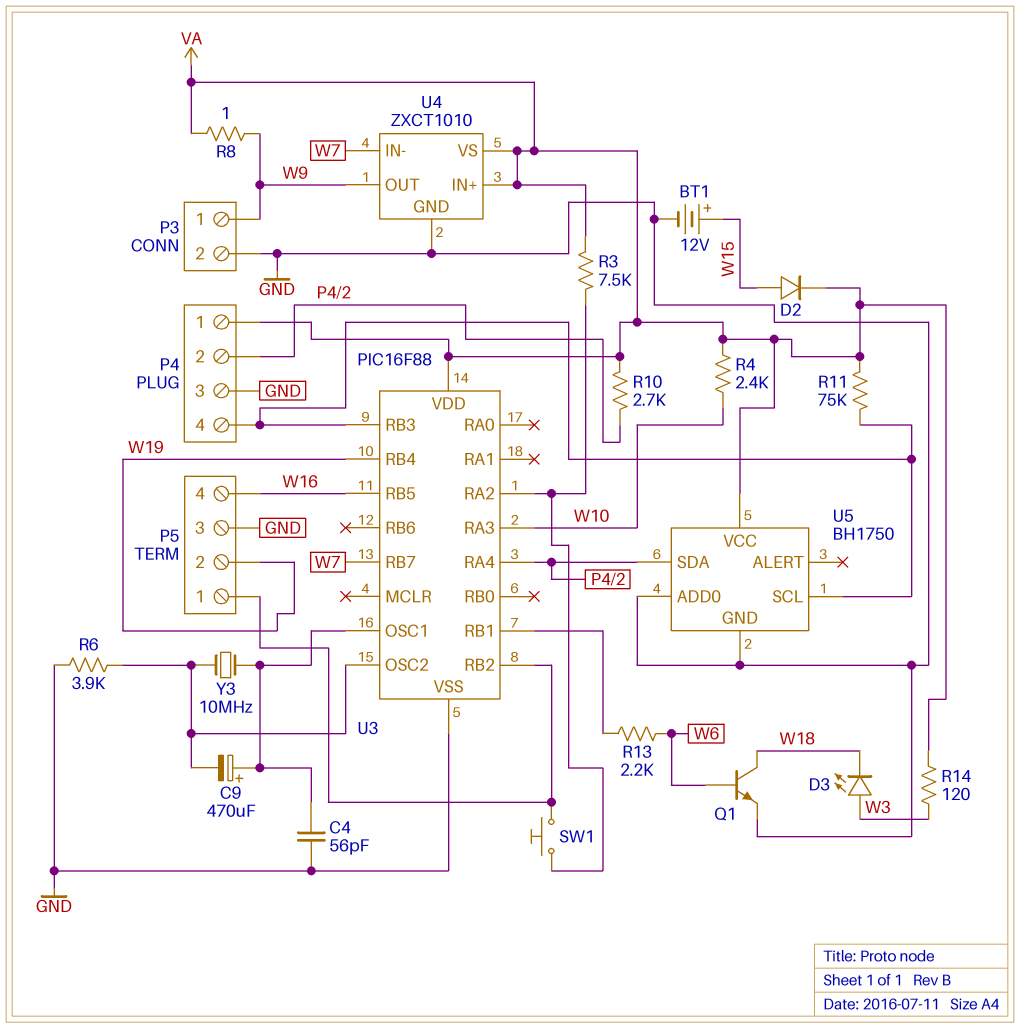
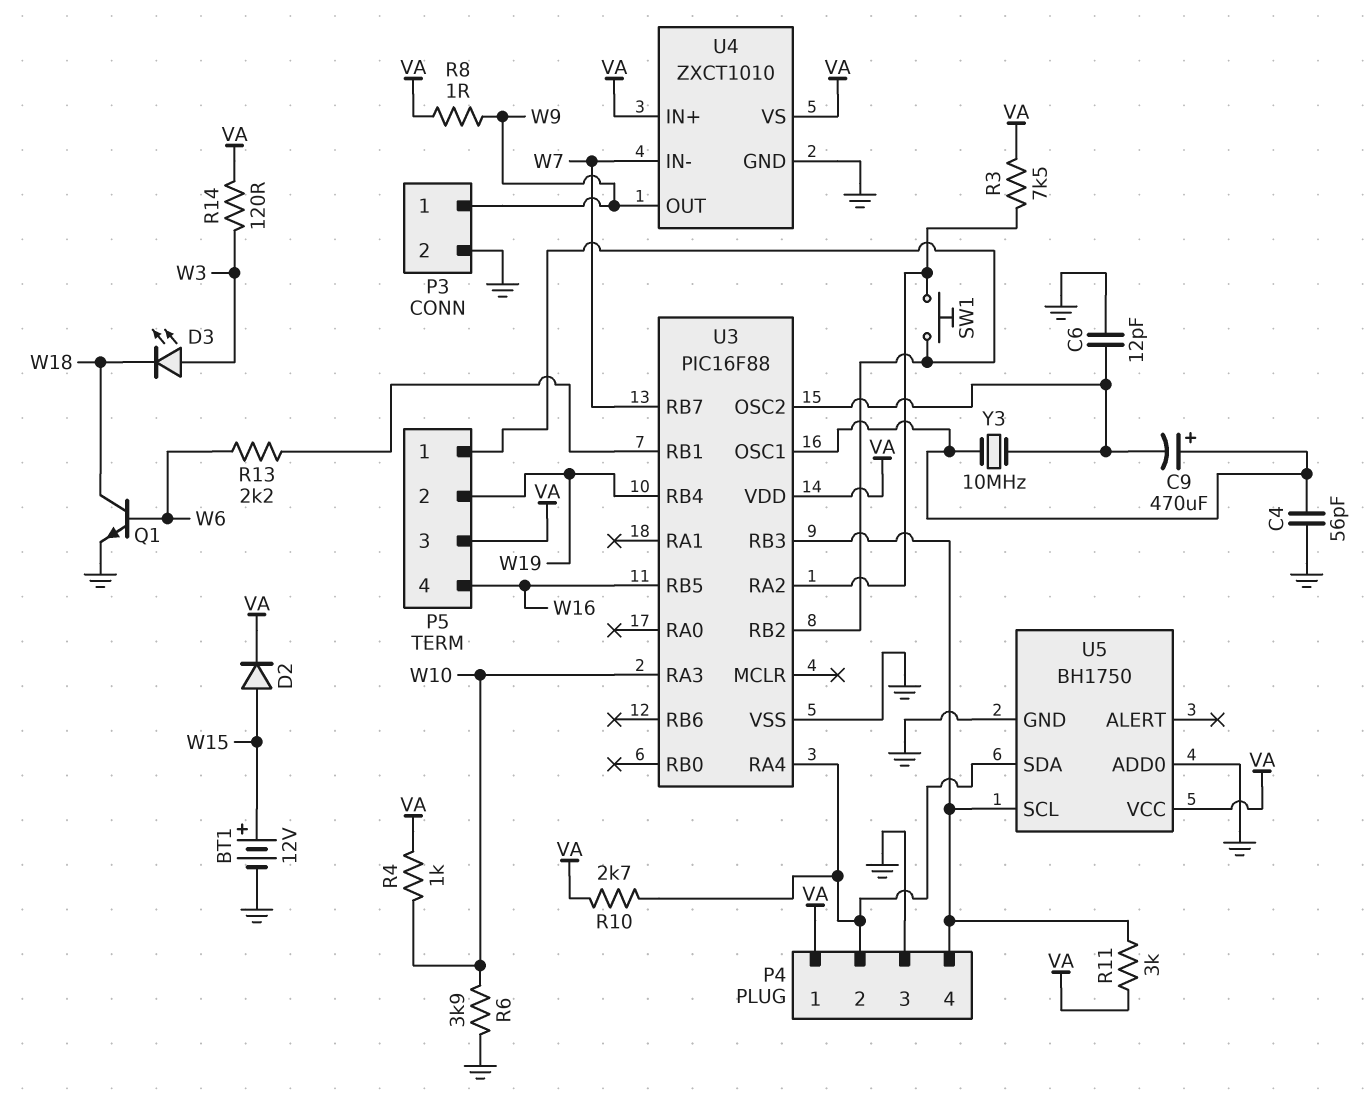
C6: none -> 12pF (GND, U3/OSC2)
P5 pin 3: GND -> VA
R4: 2.4k (VA, W10) -> 1k (VA, W10)
R6: 3.9k (GND, U3/OSC2) -> 3.9k (GND, W10)
R11: 75k (P4/4, VA) -> 3k (P4/4, VA)

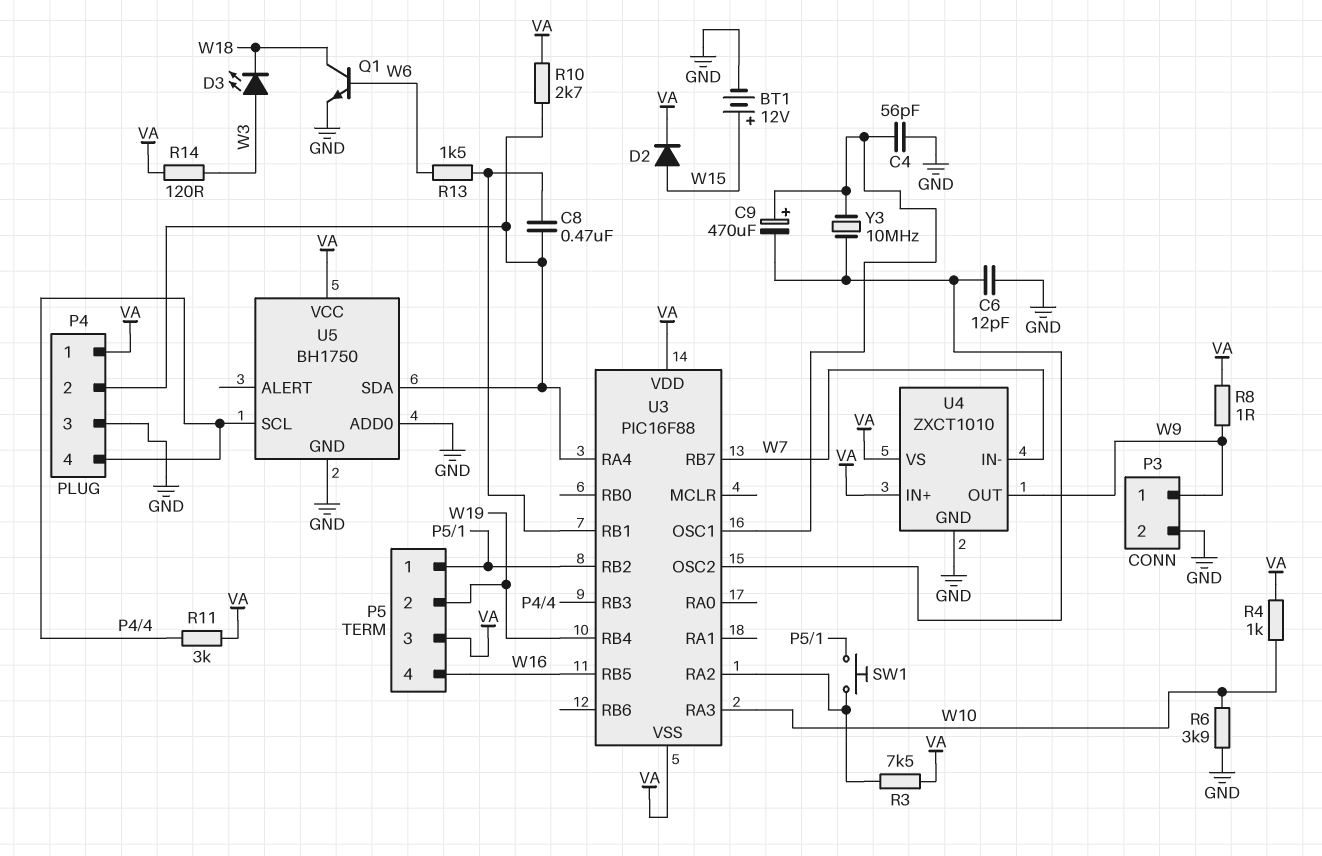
C8: none -> 470nF (P4/2, U3/RB1)
R13: 2.2k (U3/RB1, W6) -> 1.5k (U3/RB1, W6)
U3 pin VSS: GND -> VA

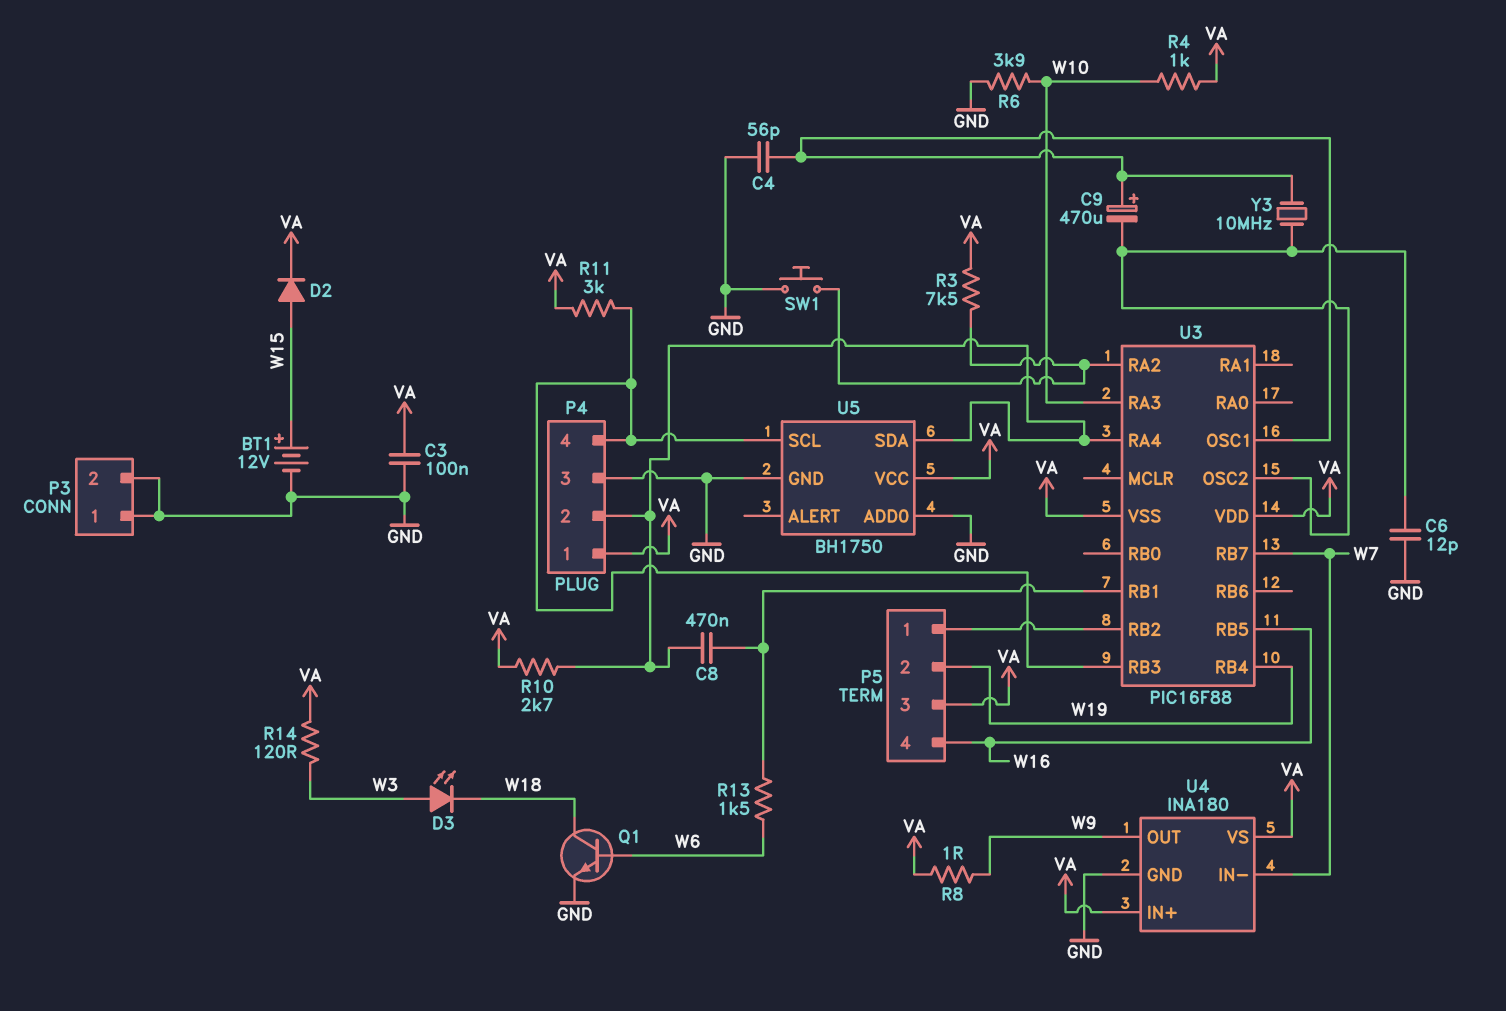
C3: none -> 100nF (GND, VA)
P3 pin 1: W9 -> GND
SW1: button (P5/1, U3/RA2) -> button (GND, U3/RA2)
U4: ZXCT1010 -> INA180

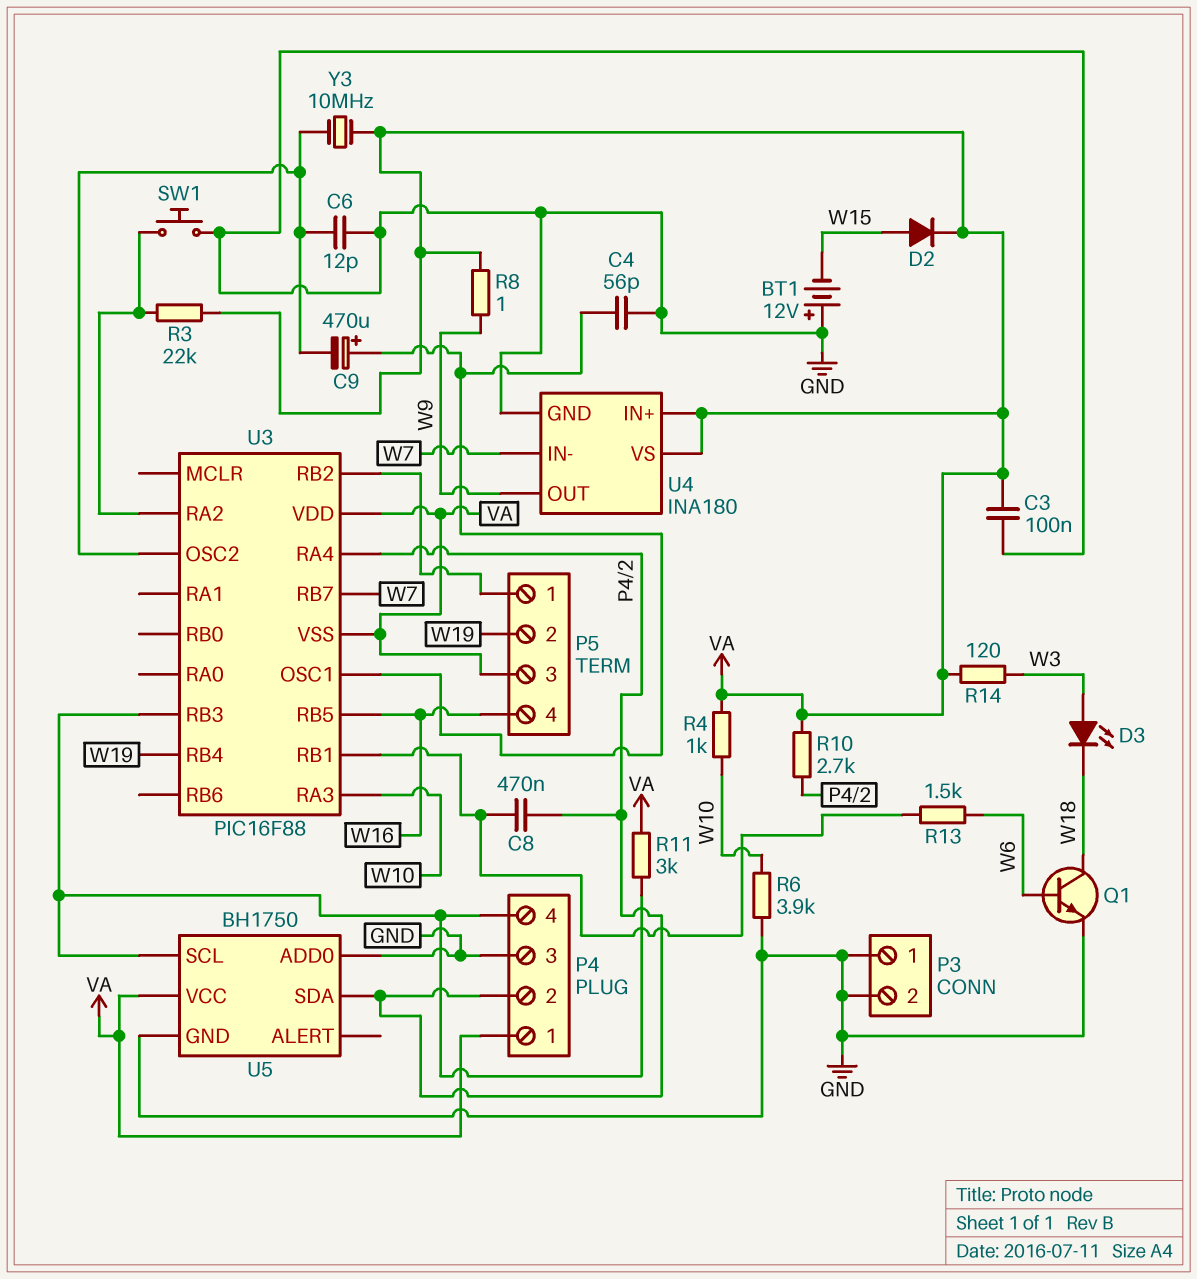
BT1: 12V (plus W15, minus GND) -> 12V (plus GND, minus W15)
R3: 7.5k (U3/RA2, VA) -> 22k (U3/RA2, VA)
Y3: 10MHz (U3/OSC1, U3/OSC2) -> 10MHz (U3/OSC2, VA)

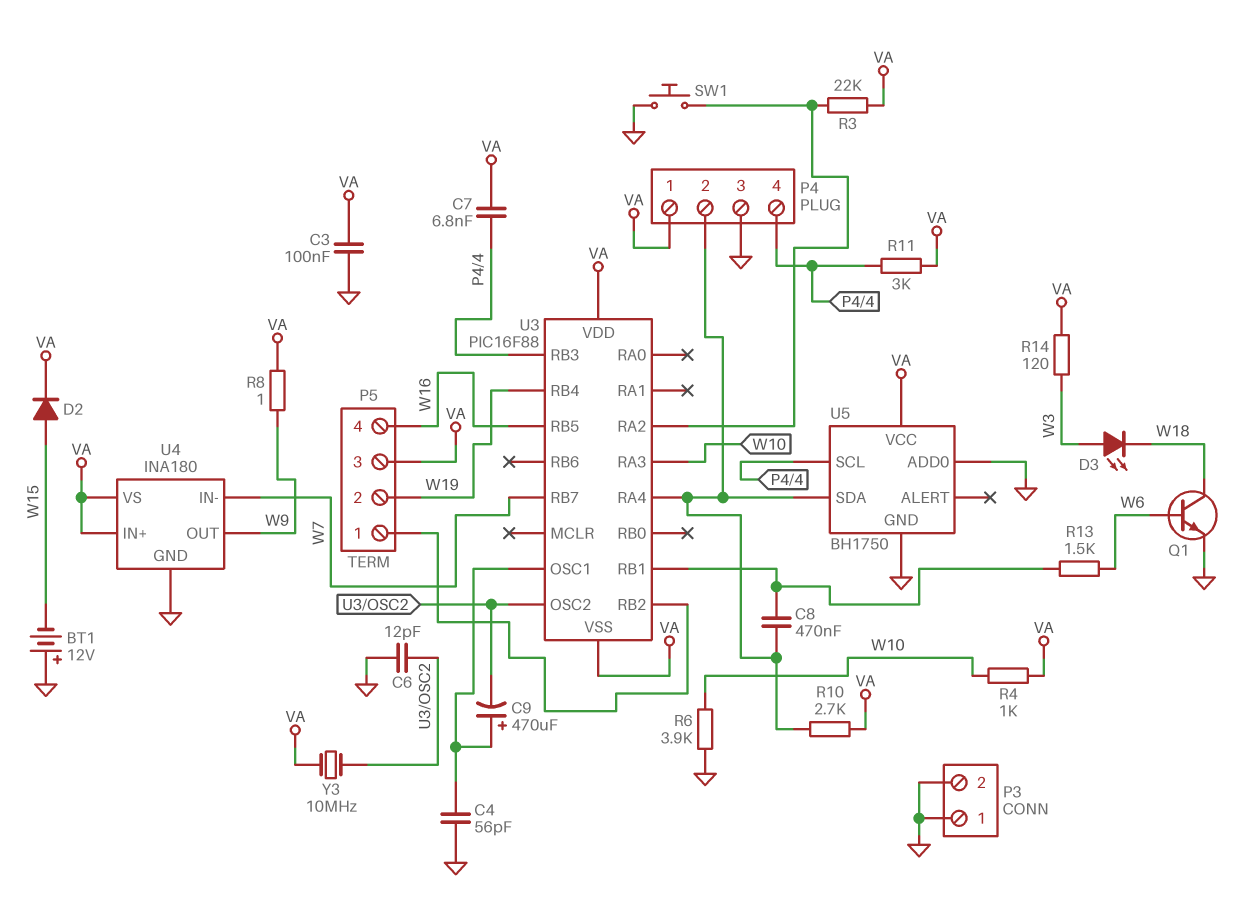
C7: none -> 6.8nF (P4/4, VA)

